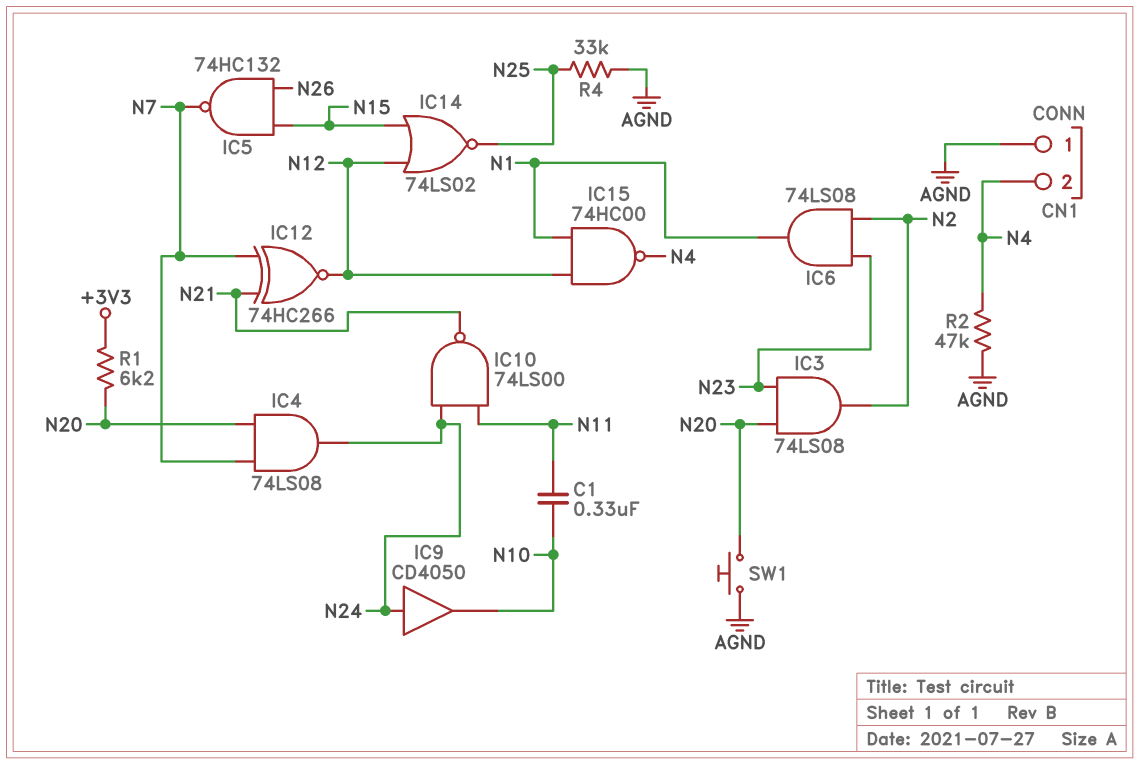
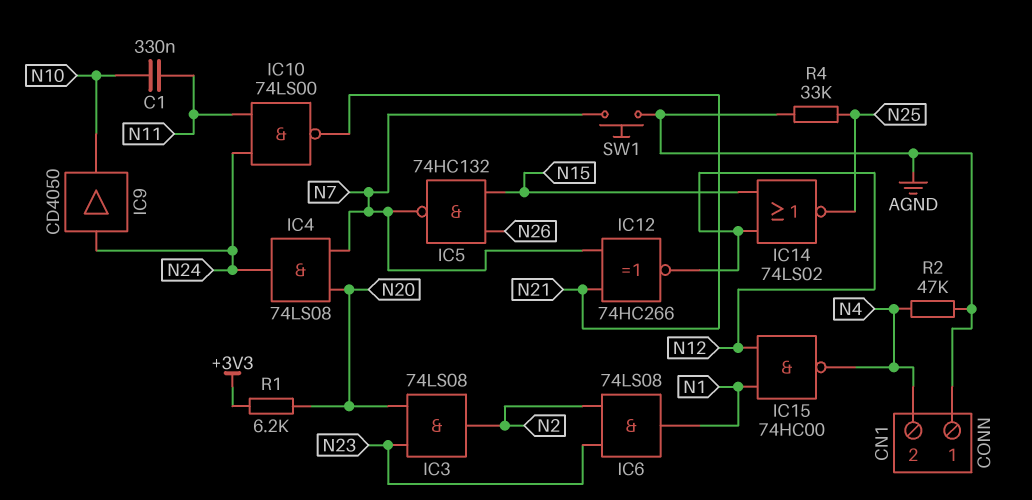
SW1: button (AGND, N20) -> button (AGND, N7)

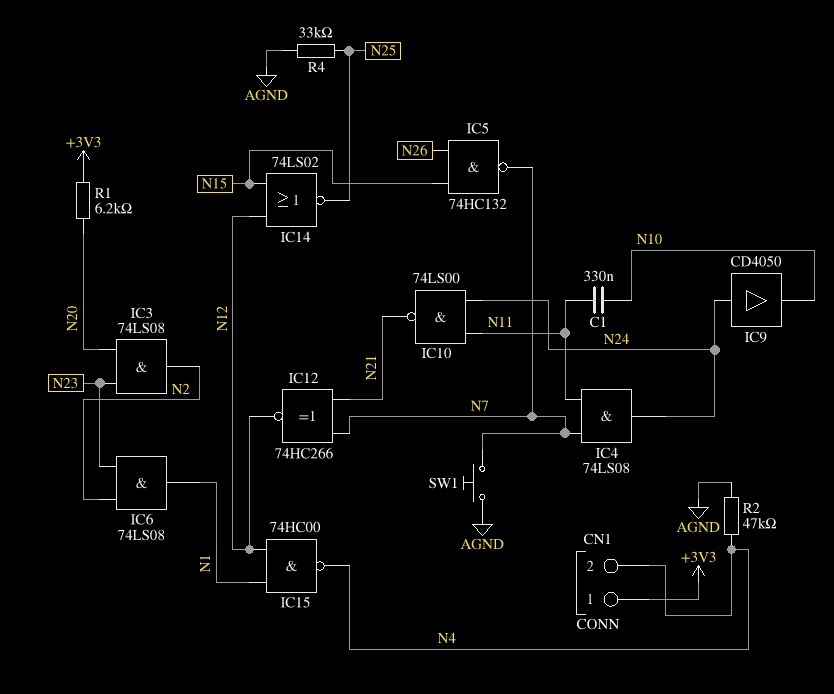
CN1 pin 1: AGND -> +3V3
IC4: AND 74LS08 (in N7, in N20, out N24) -> AND 74LS08 (in N7, in N11, out N24)

